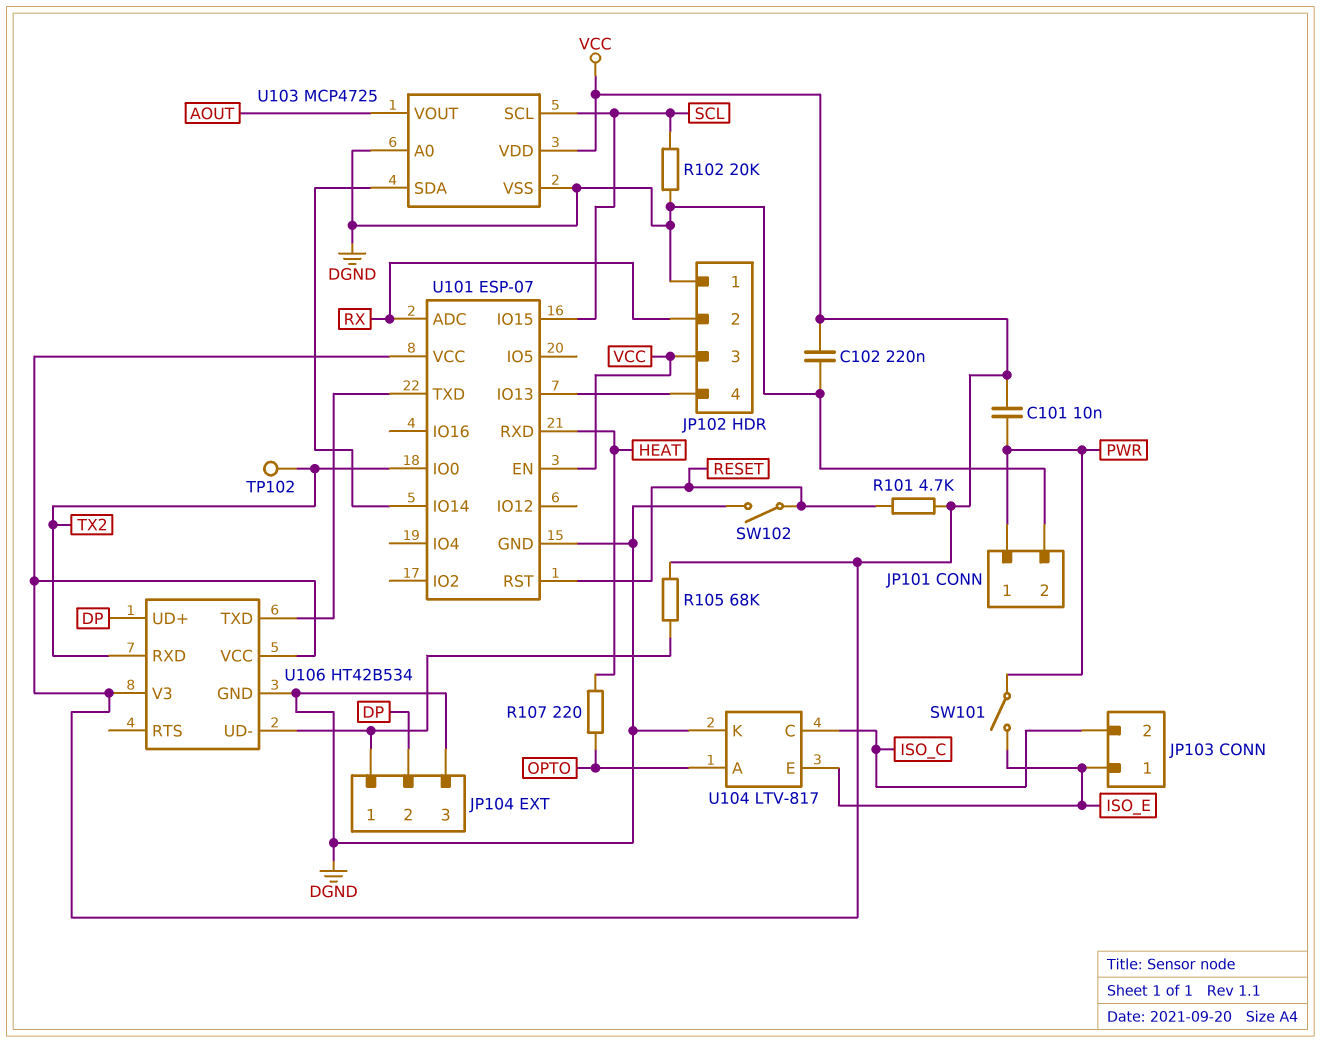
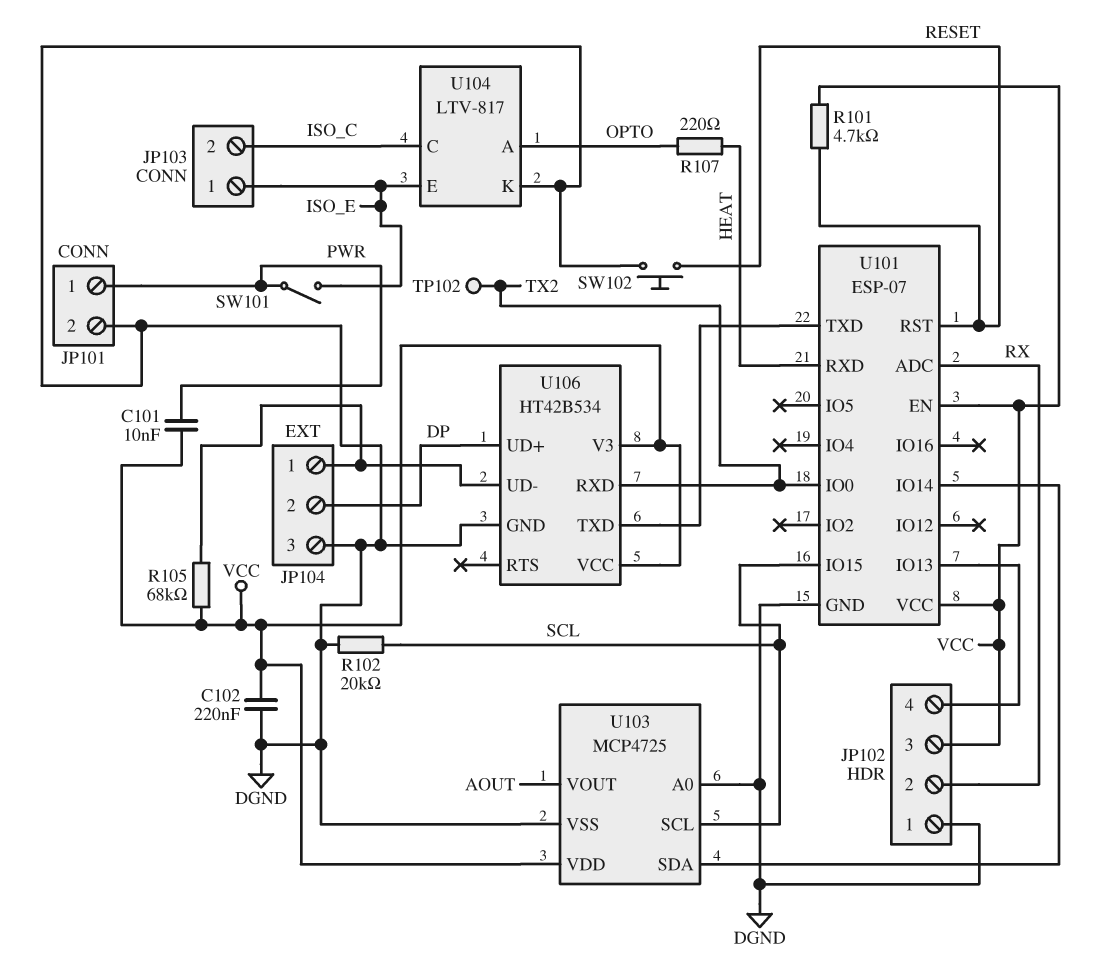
SW102: switch (DGND, RESET) -> button (DGND, RESET)

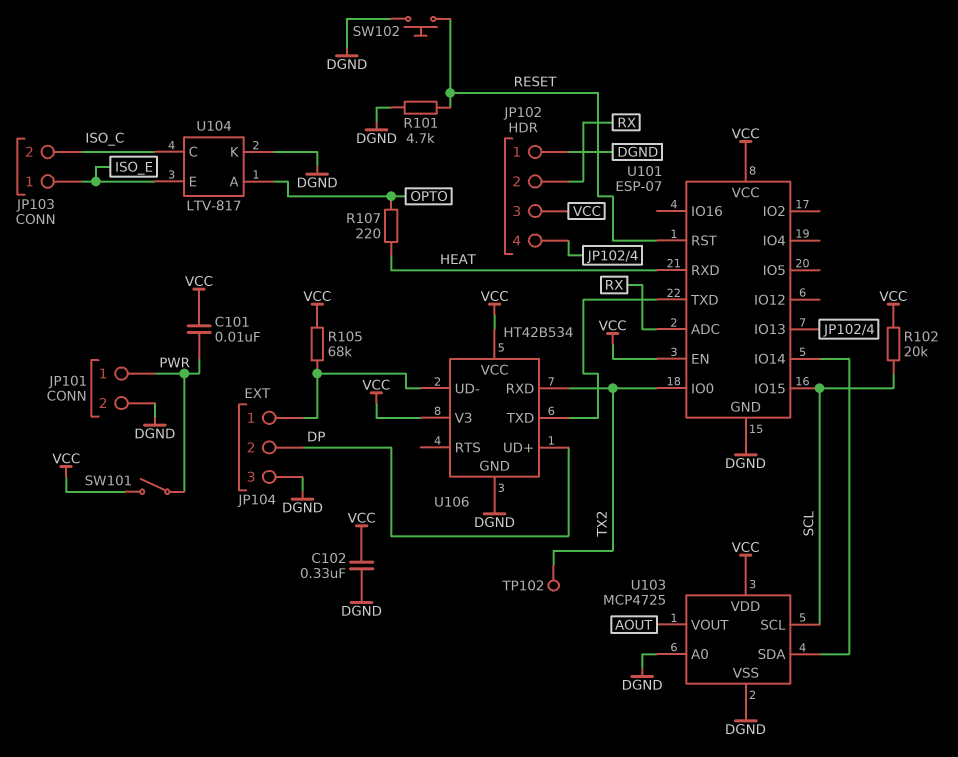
C102: 220nF (DGND, VCC) -> 330nF (DGND, VCC)
R101: 4.7k (RESET, VCC) -> 4.7k (DGND, RESET)
R102: 20k (DGND, SCL) -> 20k (SCL, VCC)
SW101: switch (ISO_E, PWR) -> switch (PWR, VCC)

